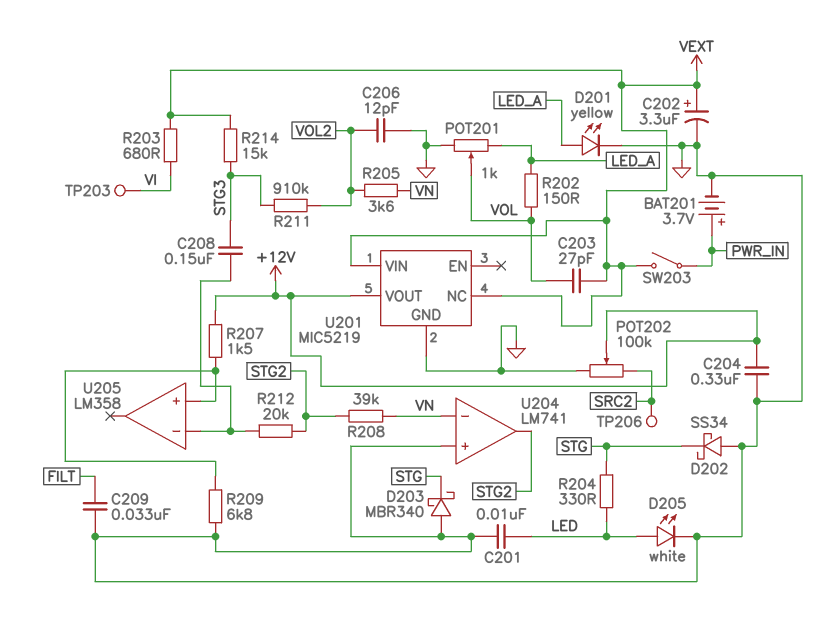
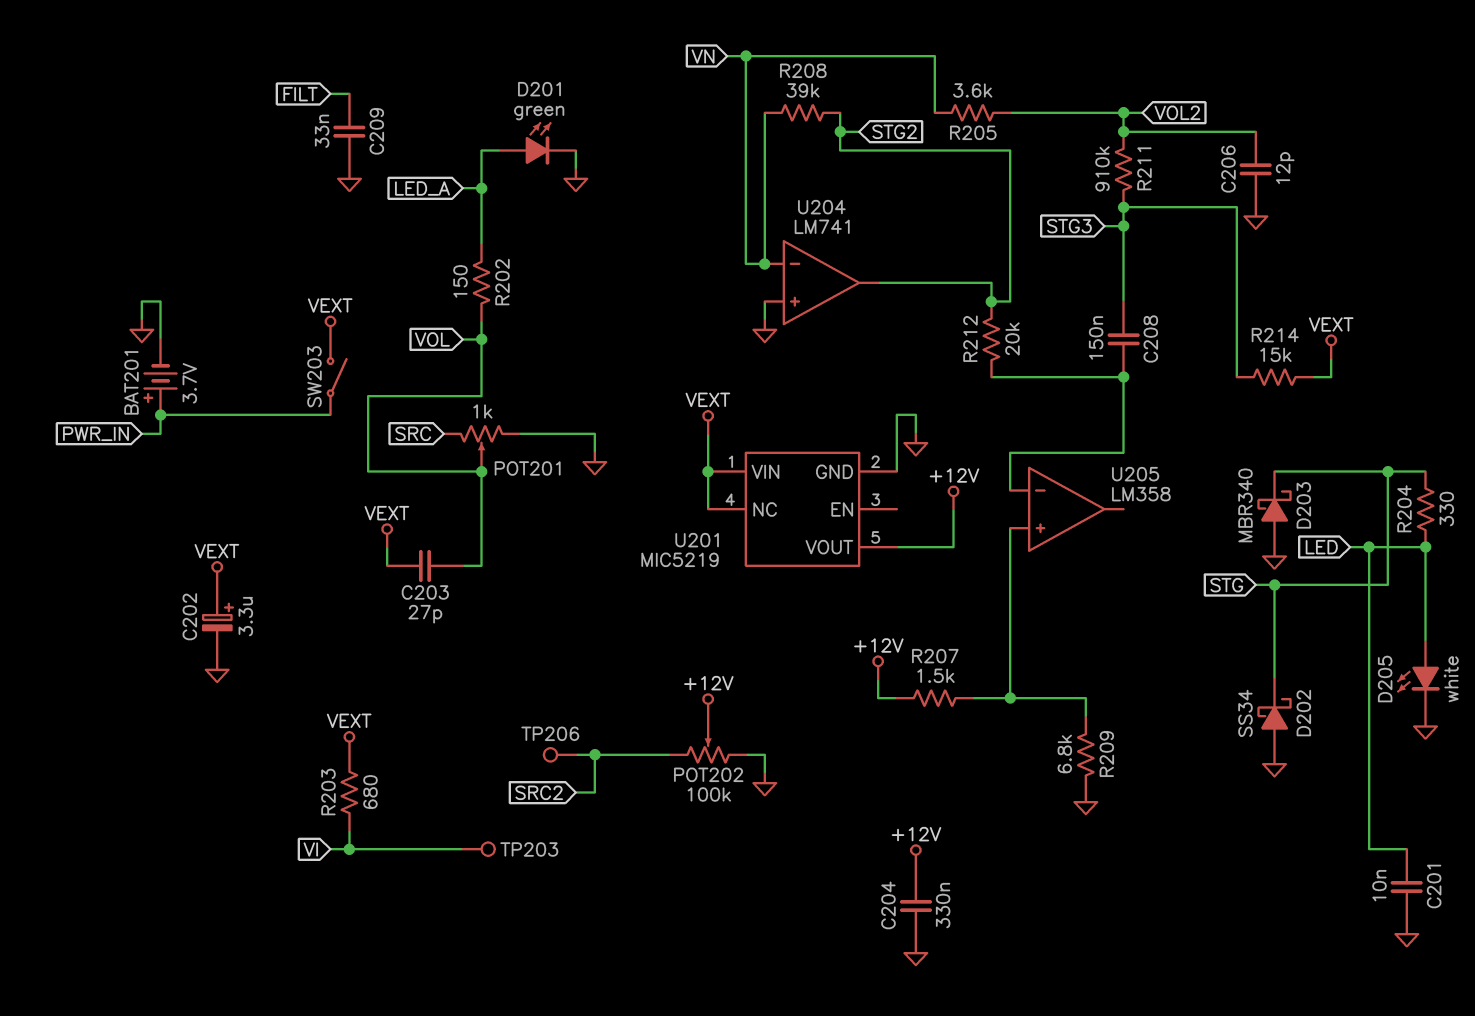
D201: LED yellow (A LED_A, K GND) -> LED green (A LED_A, K GND)
POT201: 1k (GND, LED_A, wiper VOL) -> 1k (GND, SRC, wiper VOL)

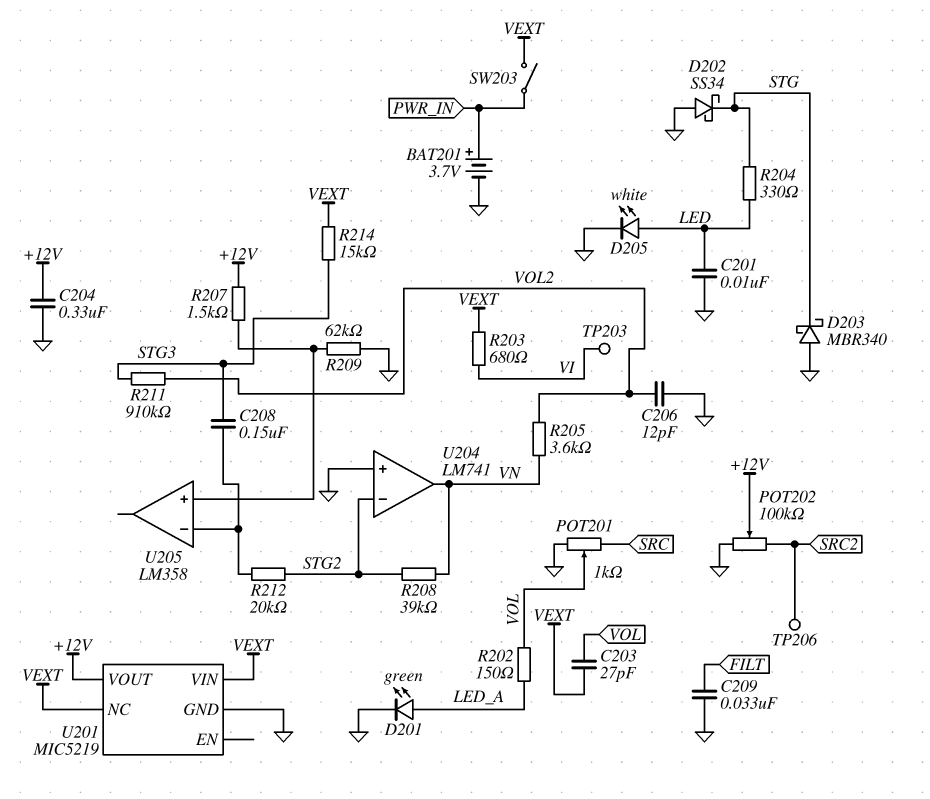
C202: 3.3uF (plus VEXT, minus GND) -> none
R209: 6.8k (GND, U205/in+) -> 62k (GND, U205/in+)
U204 pin in-: VN -> STG2
U204 pin out: STG2 -> VN

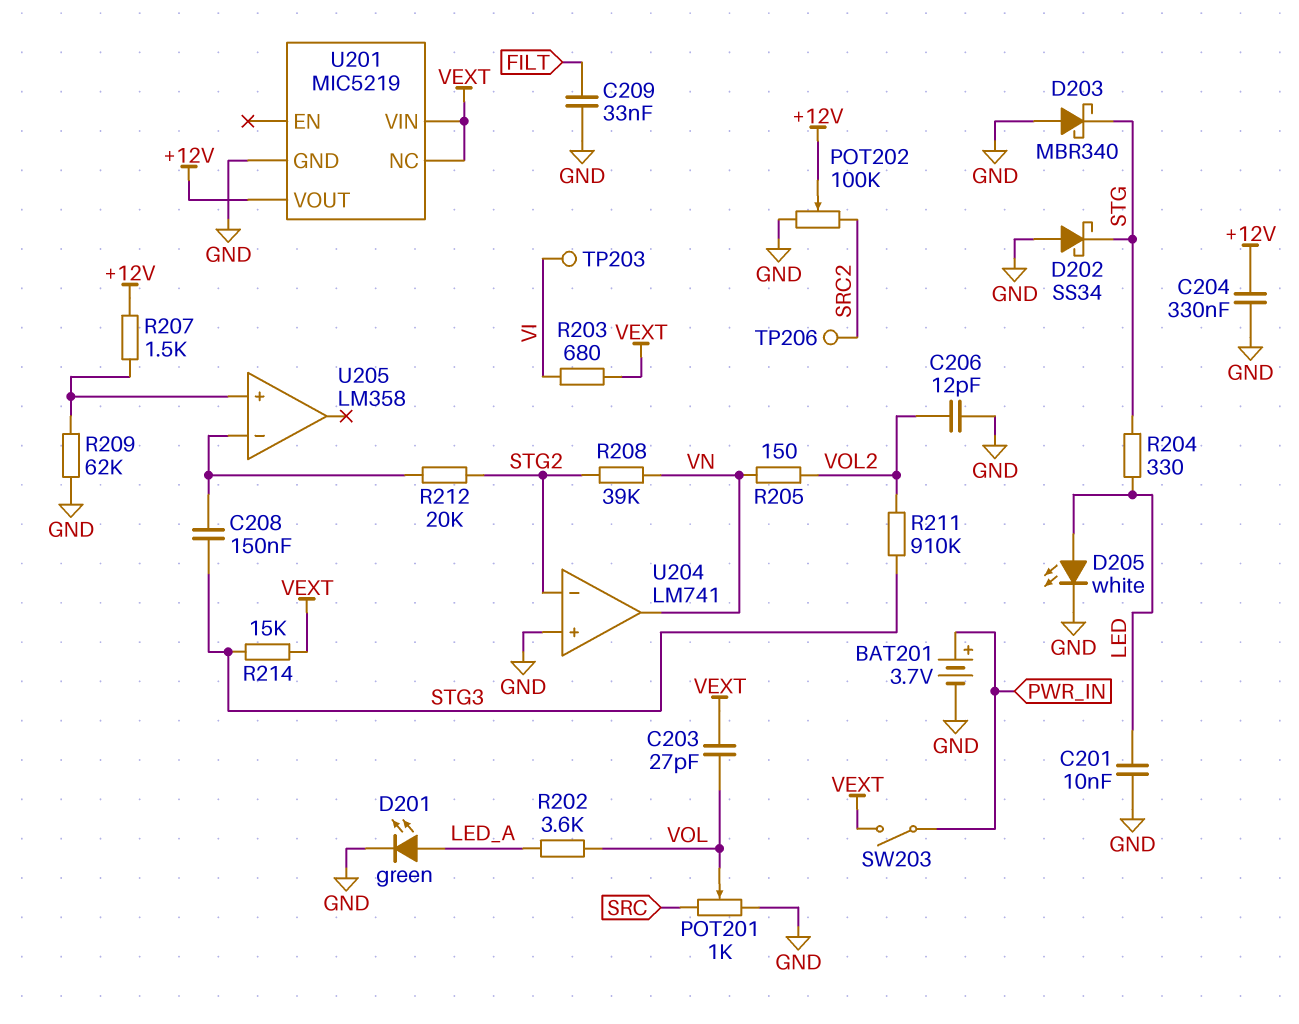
R202: 150 (LED_A, VOL) -> 3.6k (LED_A, VOL)
R205: 3.6k (VN, VOL2) -> 150 (VN, VOL2)

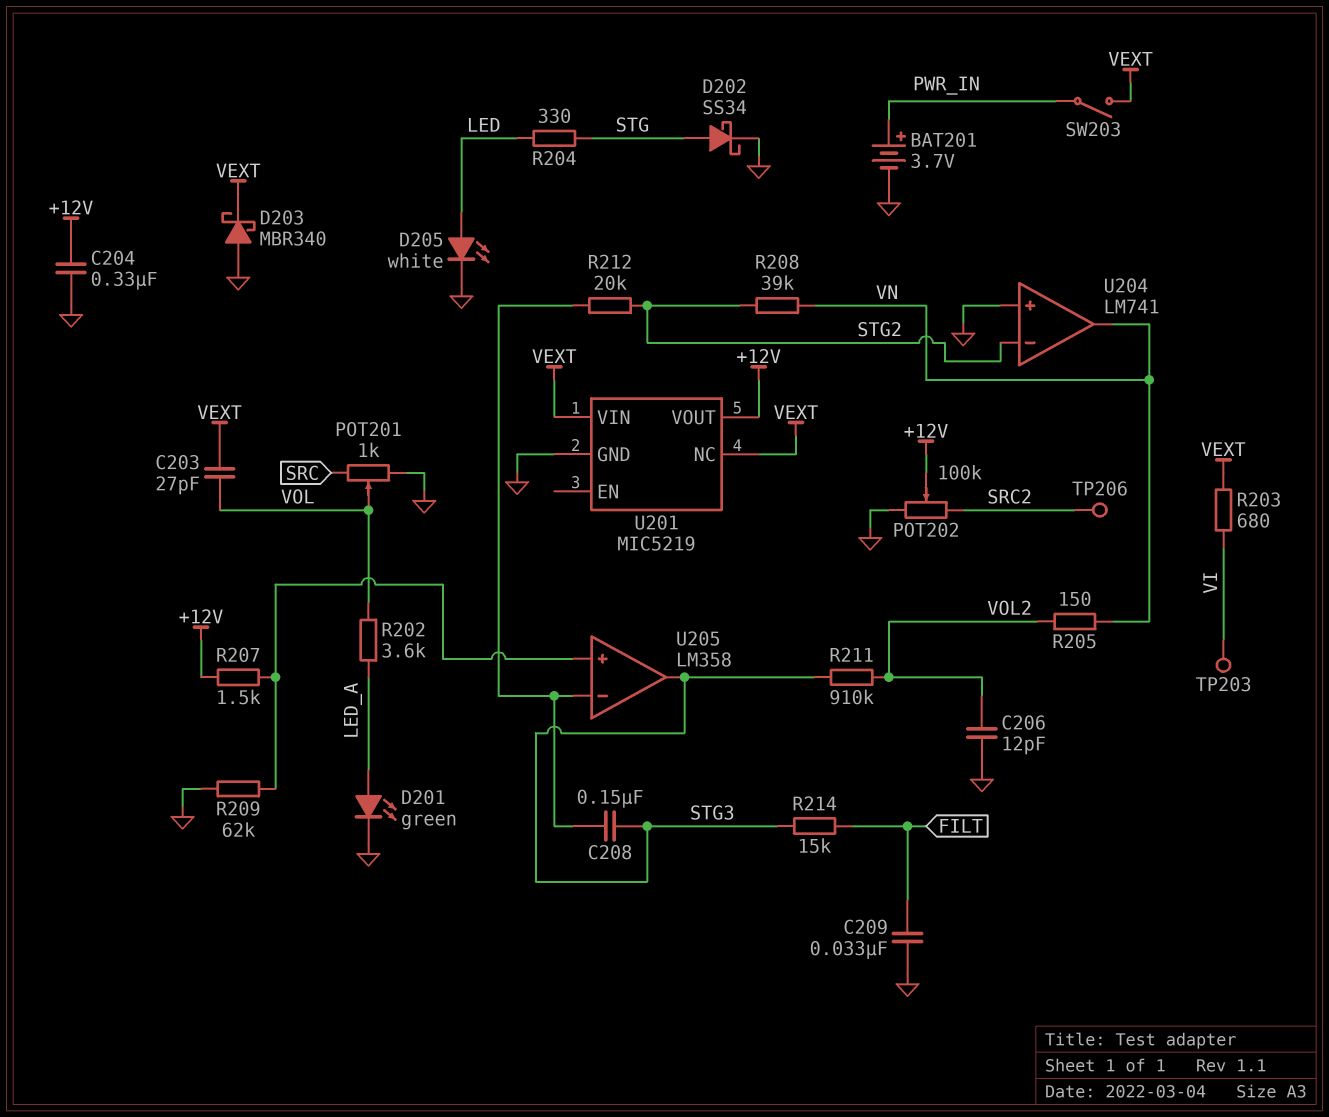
C201: 10nF (GND, LED) -> none
D202: schottky SS34 (A GND, K STG) -> schottky SS34 (A STG, K GND)
D203: schottky MBR340 (A GND, K STG) -> schottky MBR340 (A GND, K VEXT)
R214: 15k (STG3, VEXT) -> 15k (FILT, STG3)
U205 pin out: none -> STG3

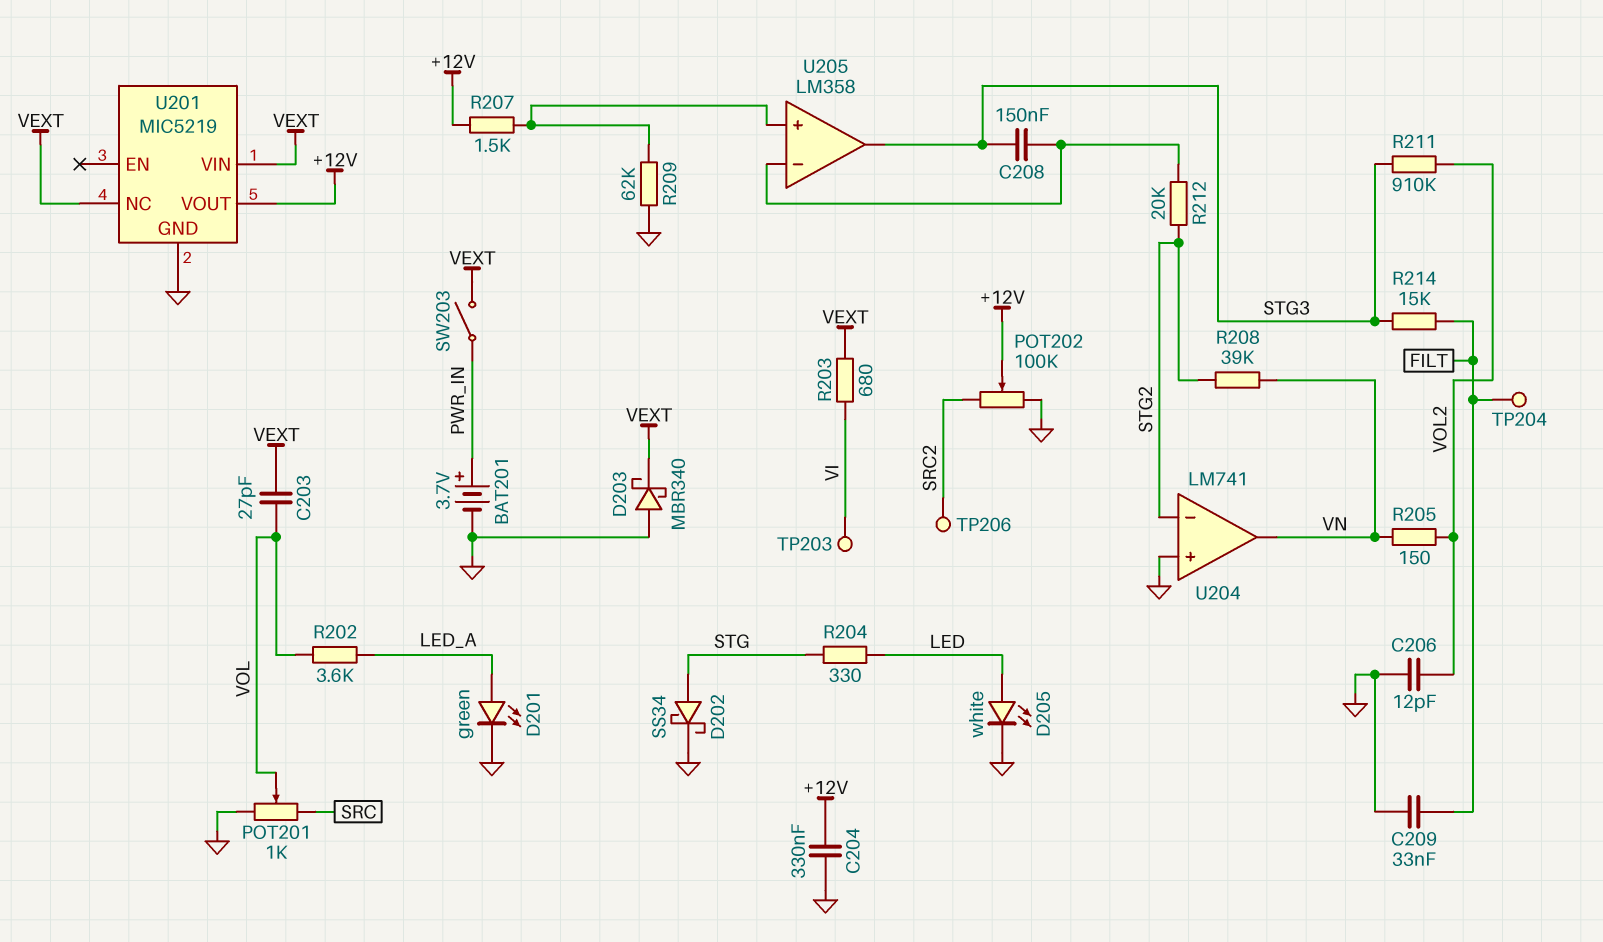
TP204: none -> test point (FILT)

